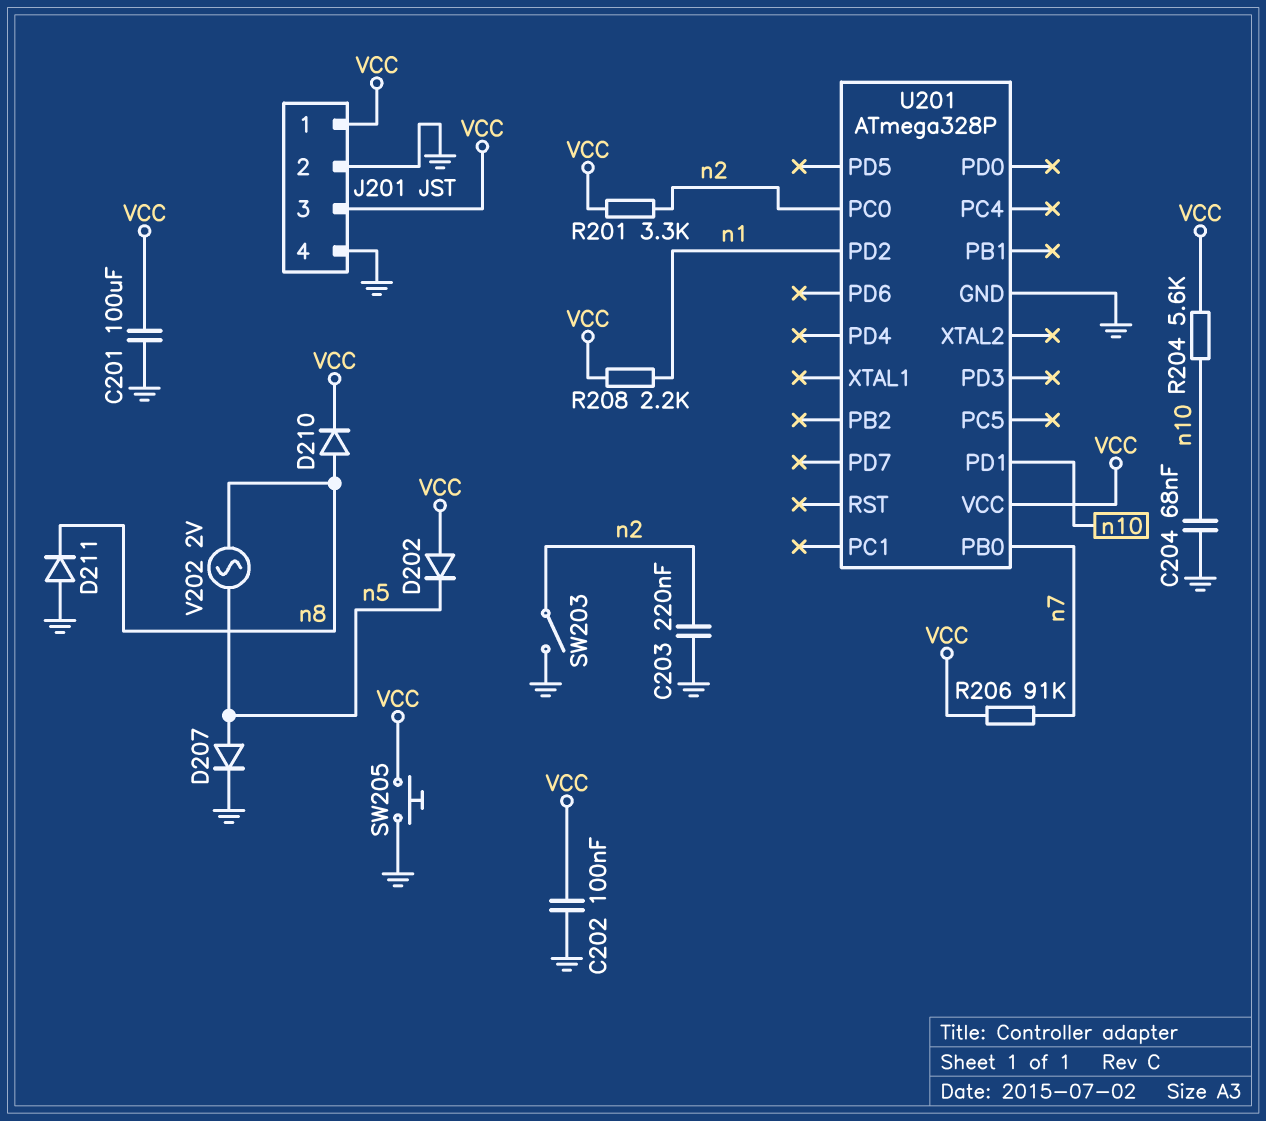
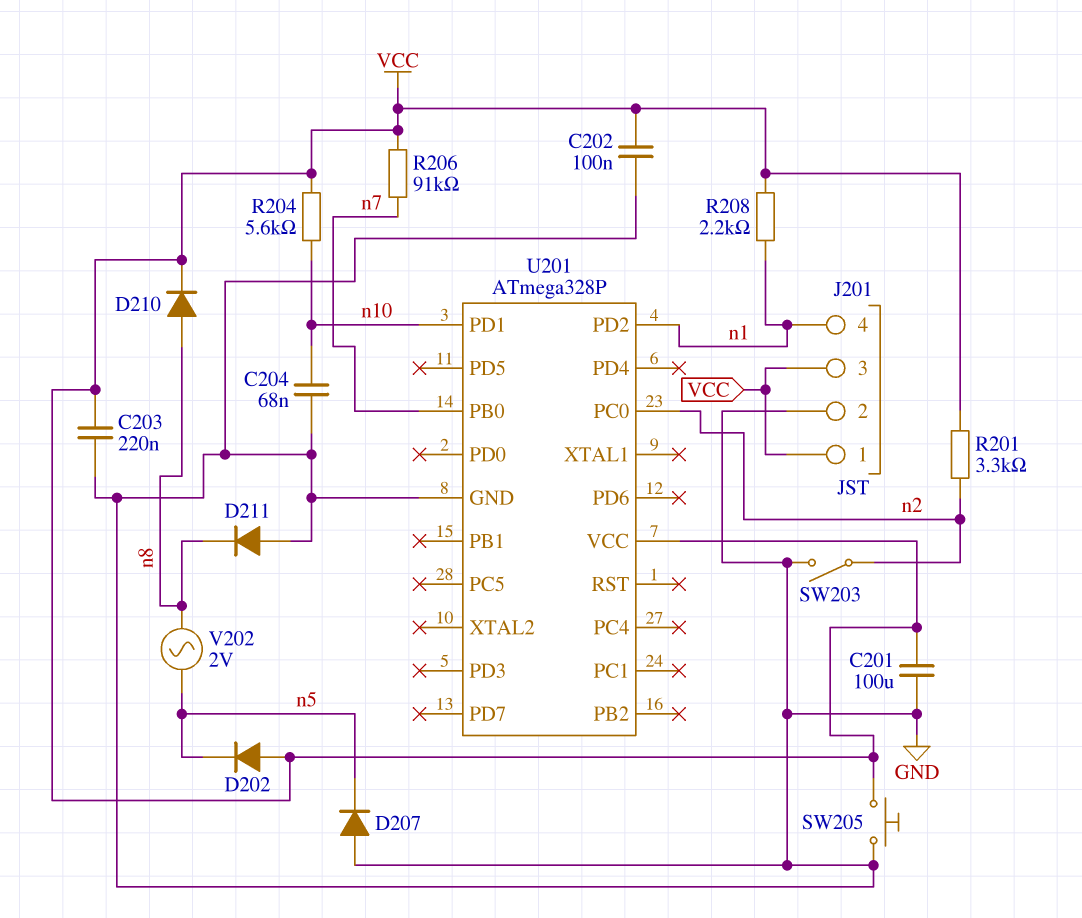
C203: 220nF (GND, n2) -> 220nF (GND, VCC)
D207: diode (A n5, K GND) -> diode (A GND, K n5)
J201 pin 4: GND -> n1

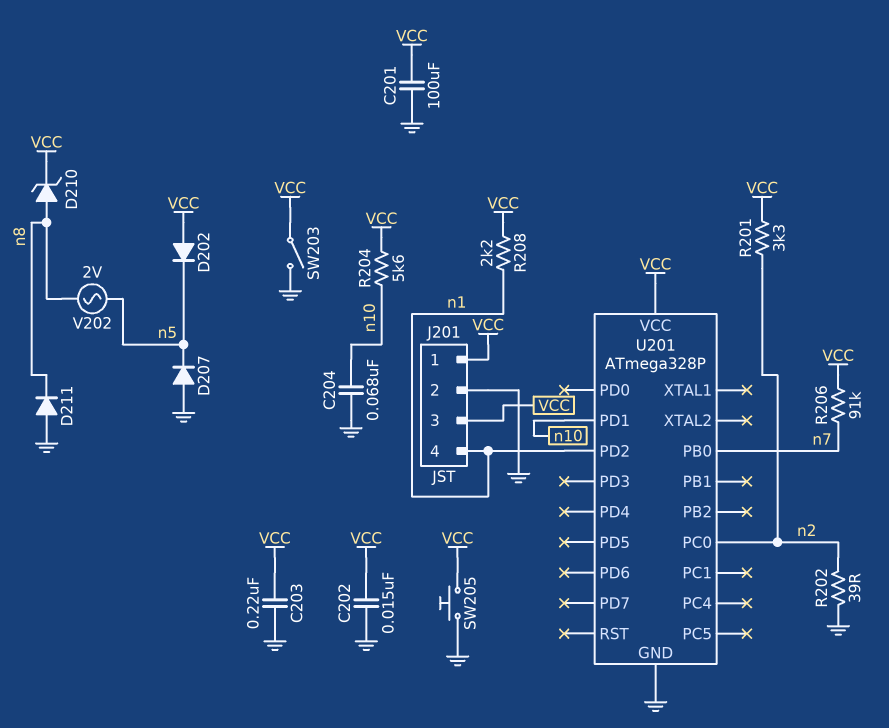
C202: 100nF (GND, VCC) -> 15nF (GND, VCC)
D210: diode (A n8, K VCC) -> zener (A n8, K VCC)
R202: none -> 39 (GND, n2)
SW203: switch (GND, n2) -> switch (GND, VCC)

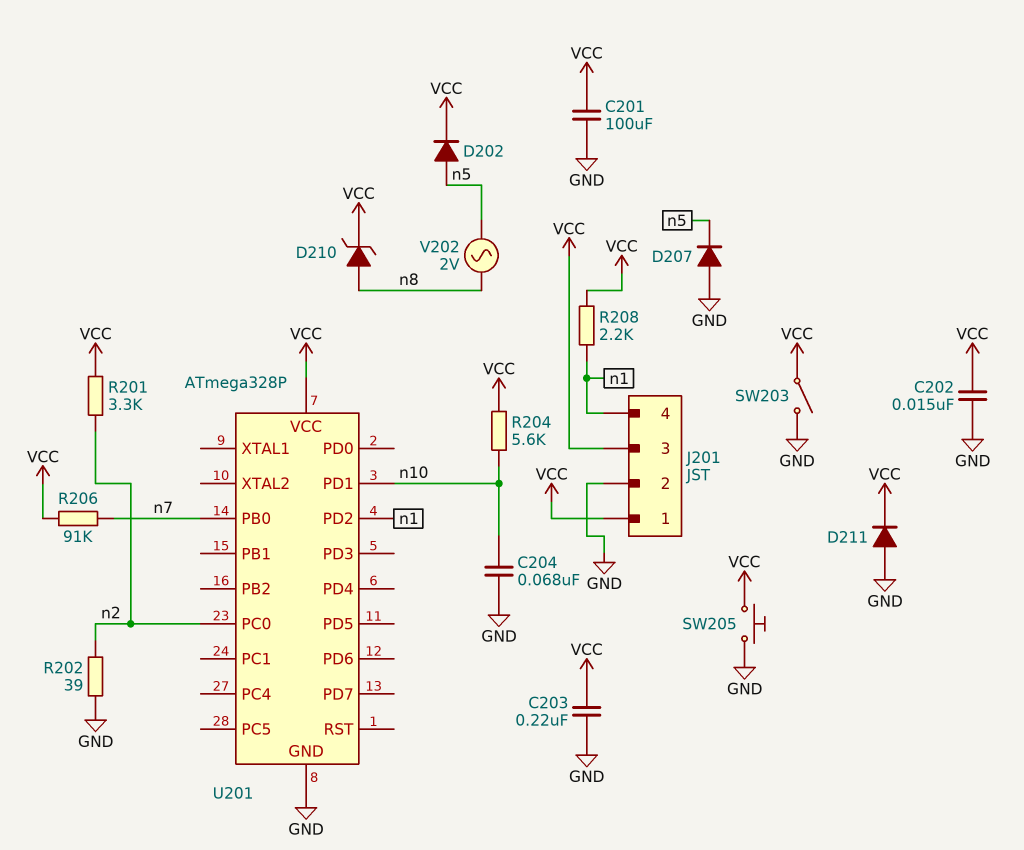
D202: diode (A VCC, K n5) -> diode (A n5, K VCC)
D211: diode (A GND, K n8) -> diode (A GND, K VCC)

